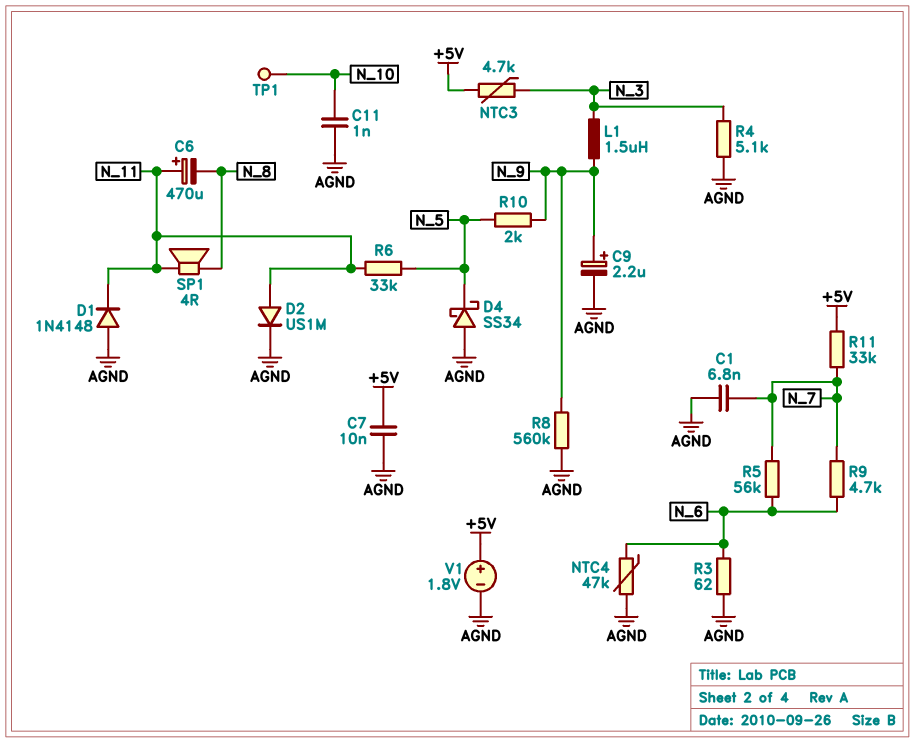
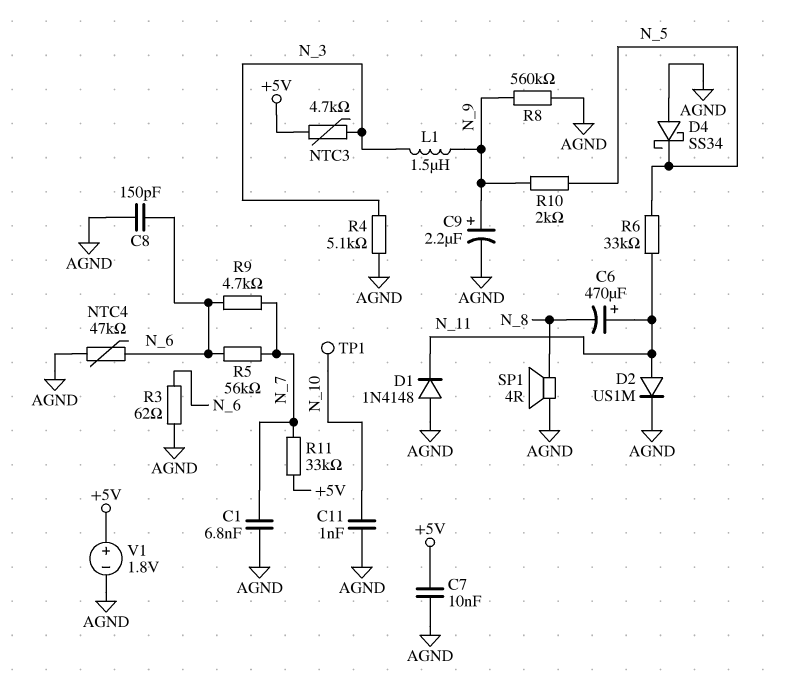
C8: none -> 150pF (AGND, N_6)
SP1: speaker 4R (N_8, N_11) -> speaker 4R (AGND, N_8)

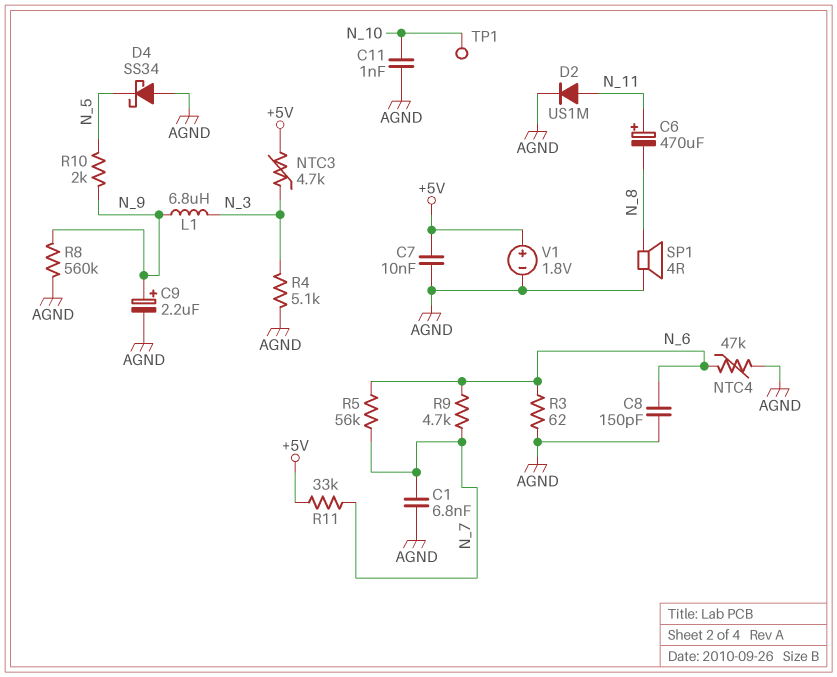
D1: diode 1N4148 (A AGND, K N_11) -> none
L1: 1.5uH (N_3, N_9) -> 6.8uH (N_3, N_9)
R6: 33k (N_5, N_11) -> none

